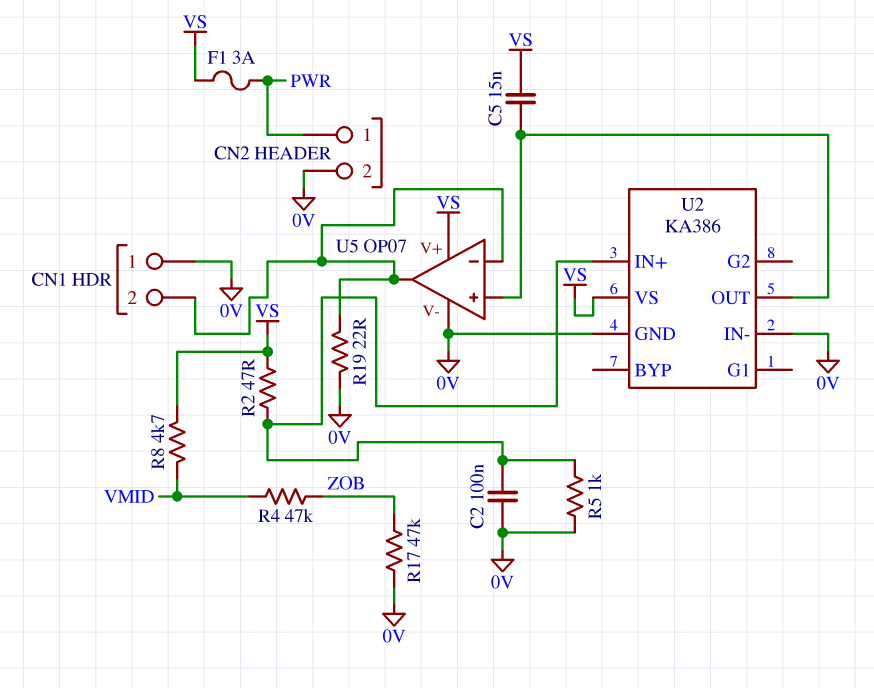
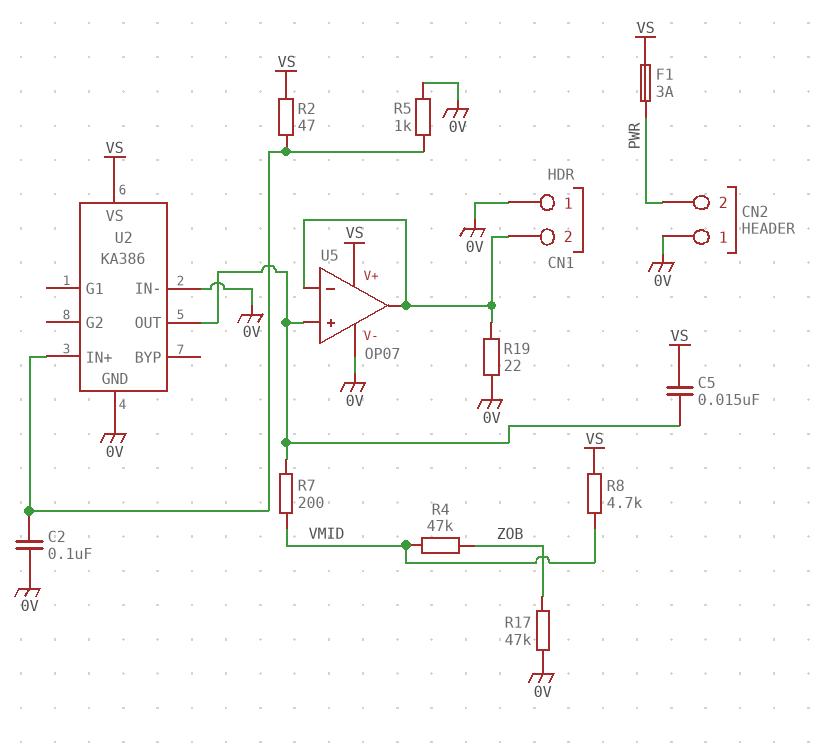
CN2 pin 1: PWR -> 0V
CN2 pin 2: 0V -> PWR
R7: none -> 200 (U2/OUT, VMID)

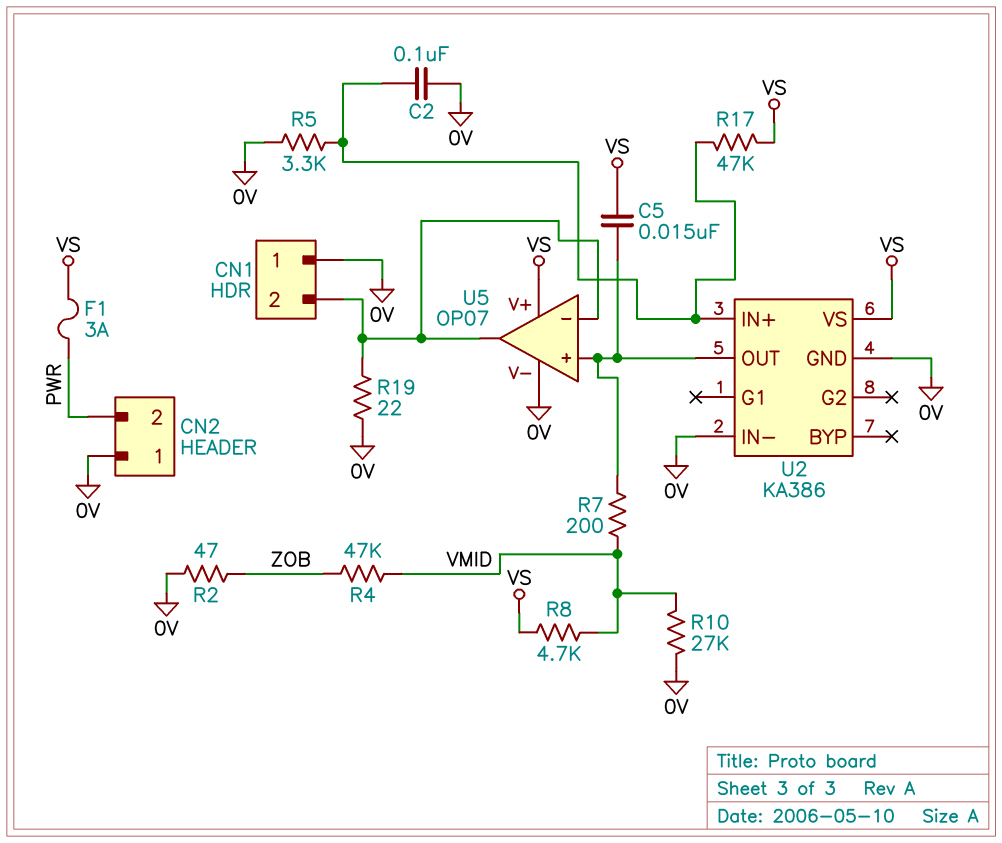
R2: 47 (U2/IN+, VS) -> 47 (0V, ZOB)
R5: 1k (0V, U2/IN+) -> 3.3k (0V, U2/IN+)
R10: none -> 27k (0V, VMID)
R17: 47k (0V, ZOB) -> 47k (U2/IN+, VS)

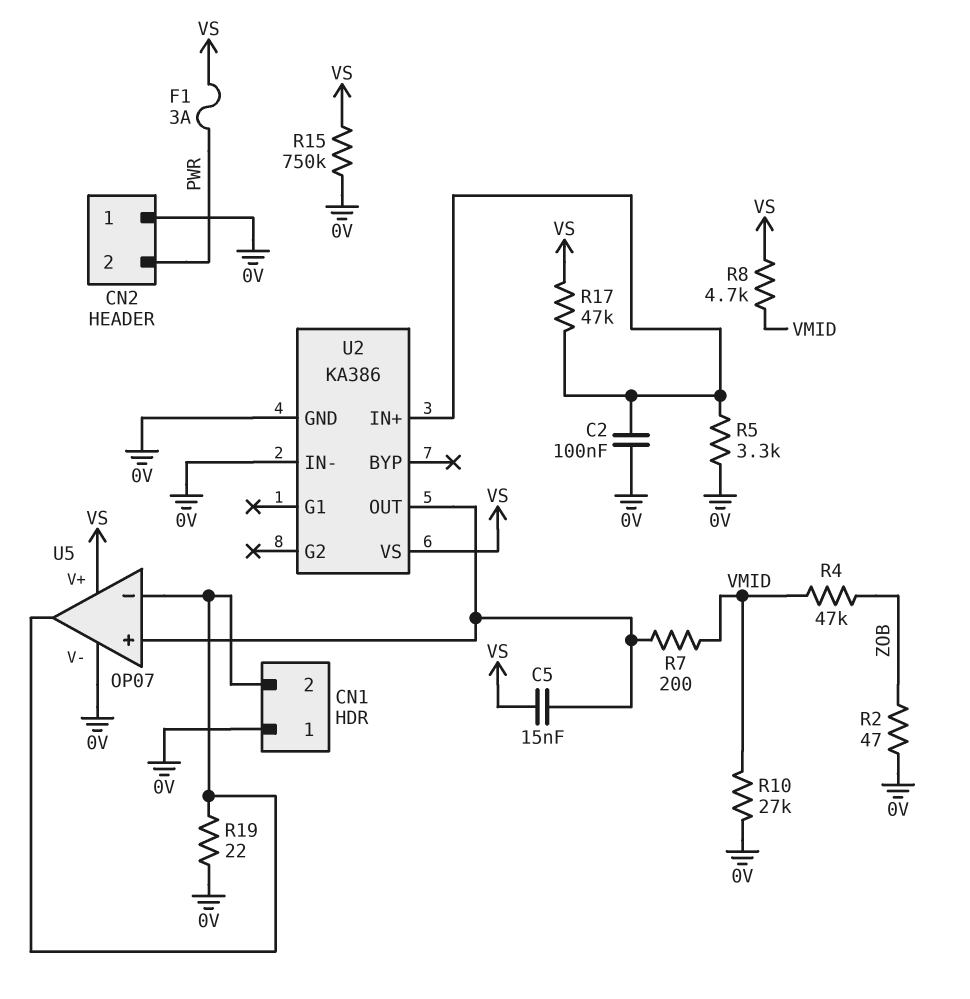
R15: none -> 750k (0V, VS)

